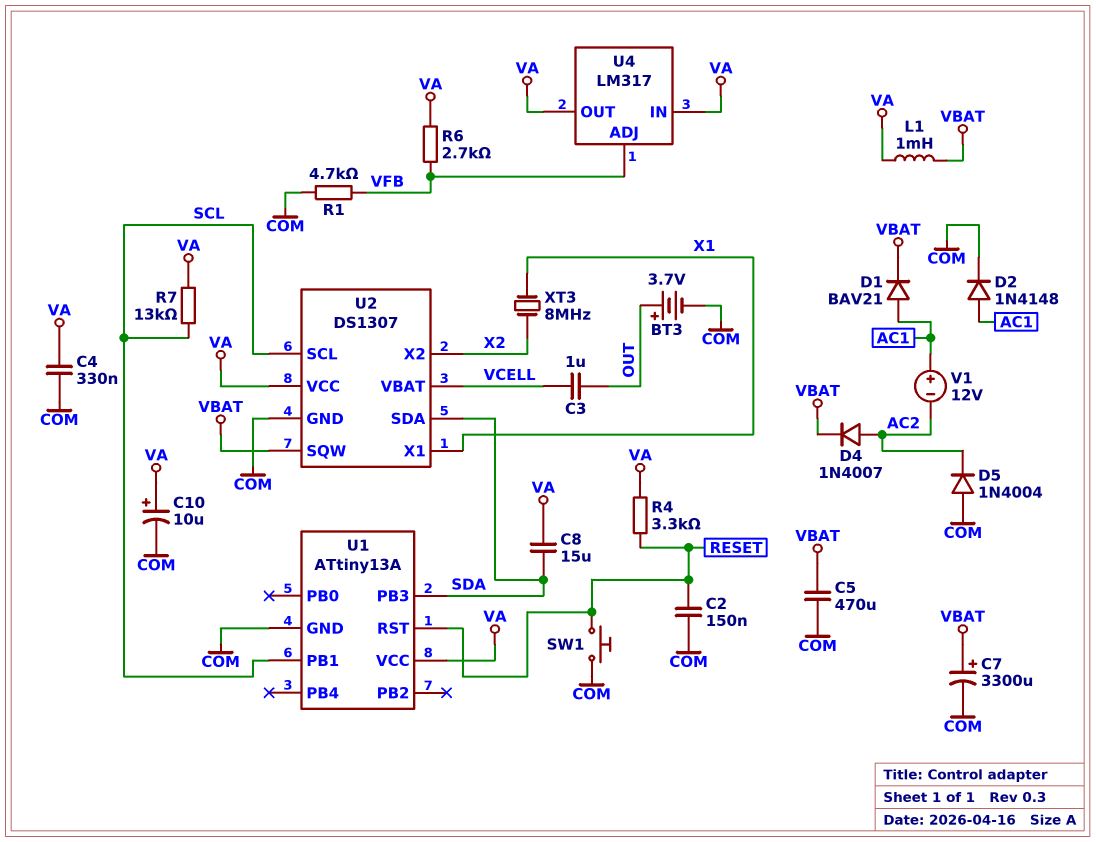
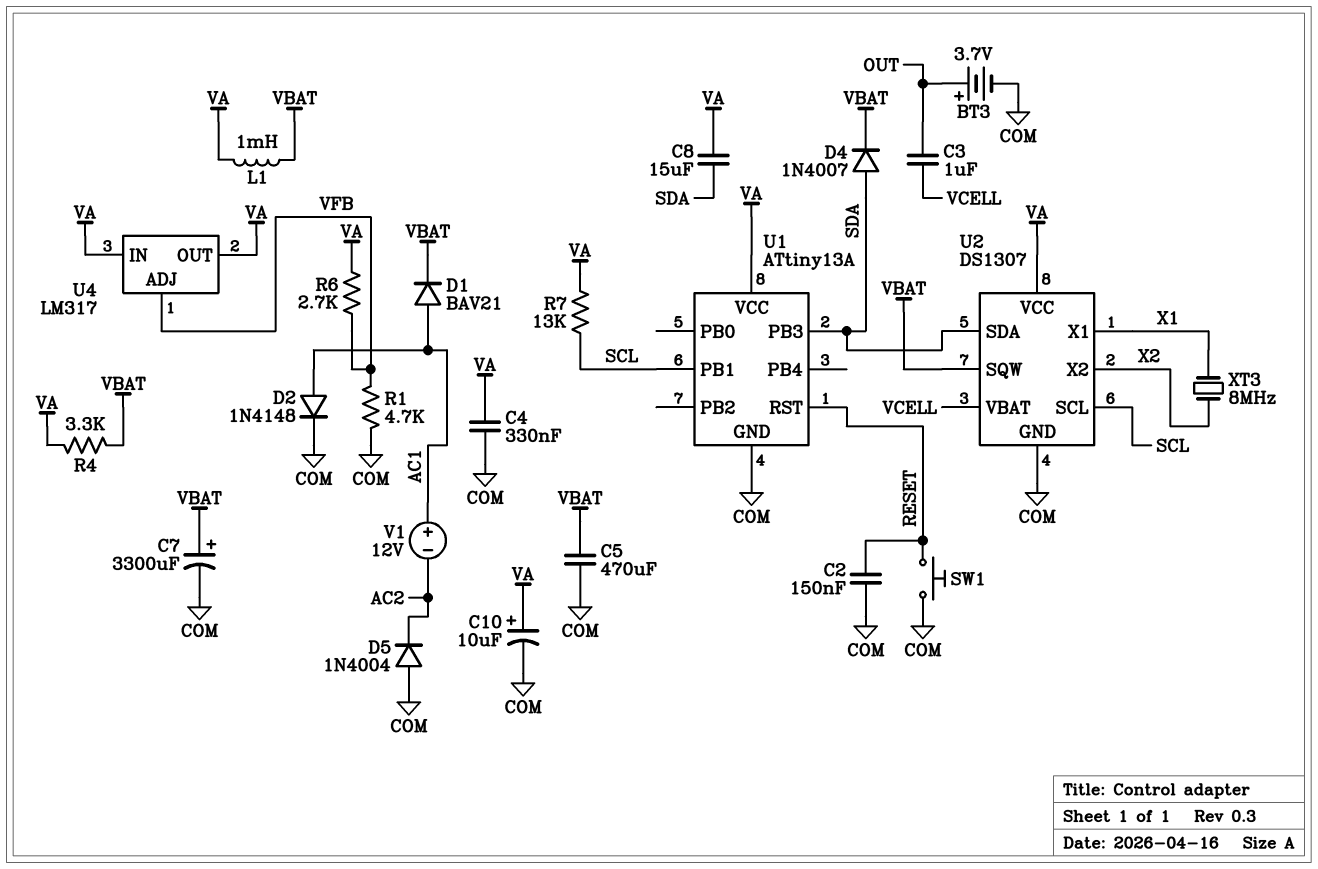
D4: diode 1N4007 (A AC2, K VBAT) -> diode 1N4007 (A SDA, K VBAT)
R4: 3.3k (RESET, VA) -> 3.3k (VA, VBAT)

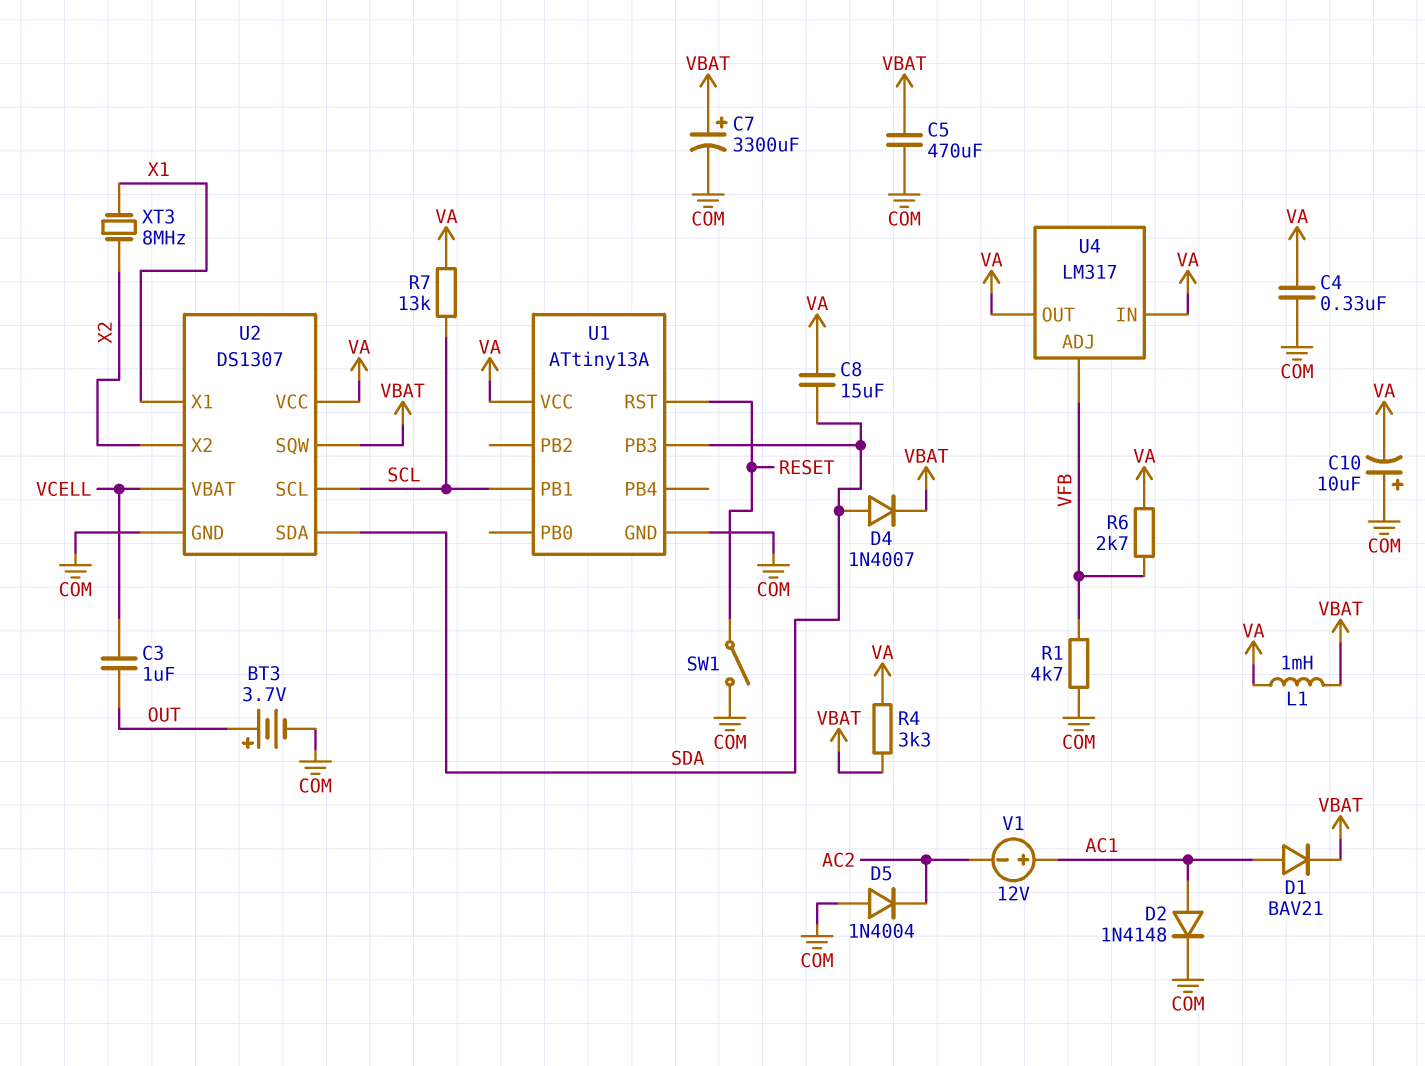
C2: 150nF (COM, RESET) -> none
C10: 10uF (plus VA, minus COM) -> 10uF (plus COM, minus VA)
SW1: button (COM, RESET) -> switch (COM, RESET)

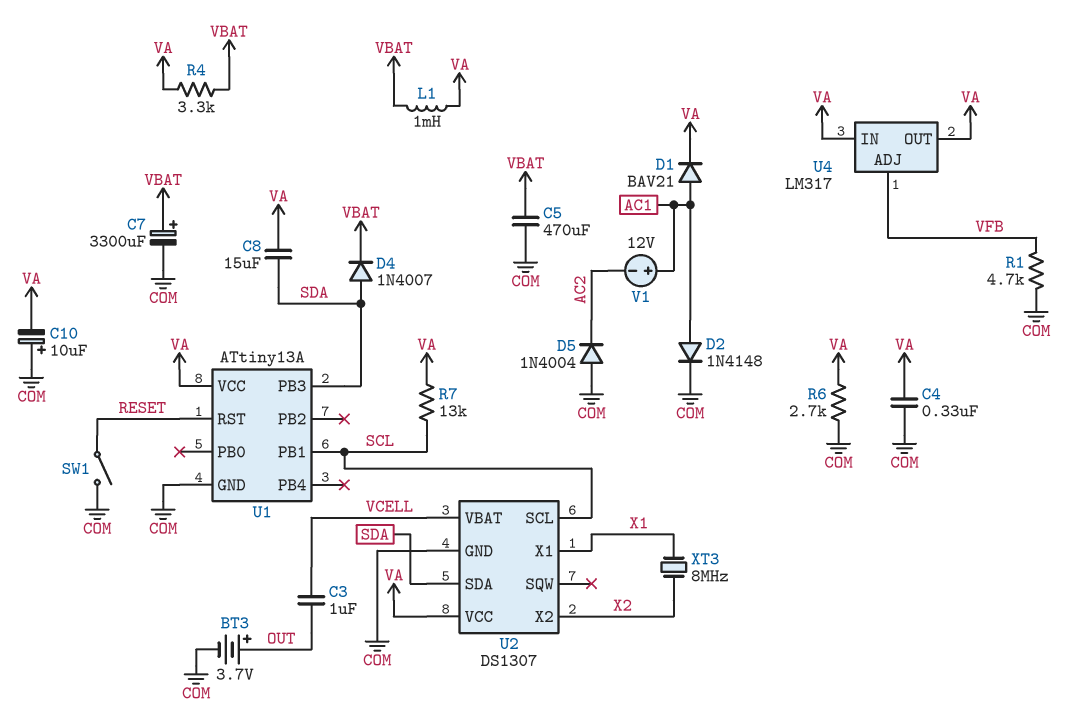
D1: diode BAV21 (A AC1, K VBAT) -> diode BAV21 (A AC1, K VA)
R6: 2.7k (VA, VFB) -> 2.7k (COM, VA)
U2 pin SQW: VBAT -> none

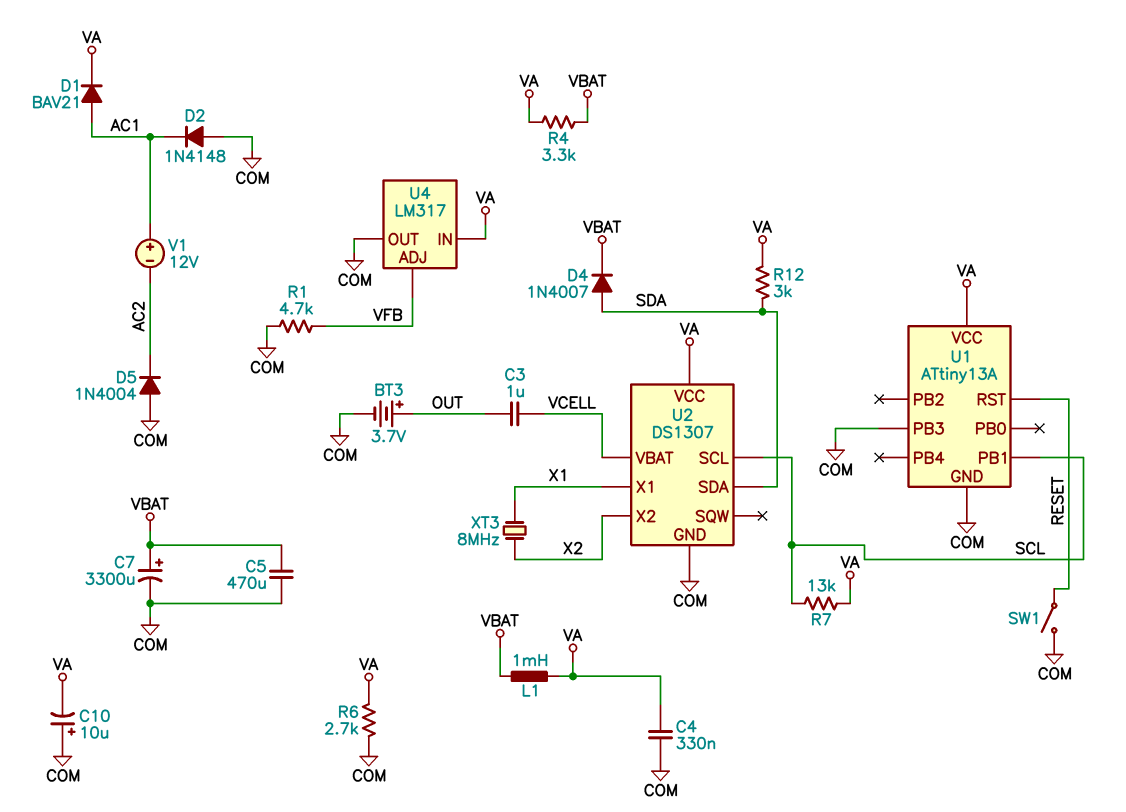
C8: 15uF (SDA, VA) -> none
D2: diode 1N4148 (A AC1, K COM) -> diode 1N4148 (A COM, K AC1)
R12: none -> 3k (SDA, VA)
U1 pin PB3: SDA -> COM
U4 pin OUT: VA -> COM

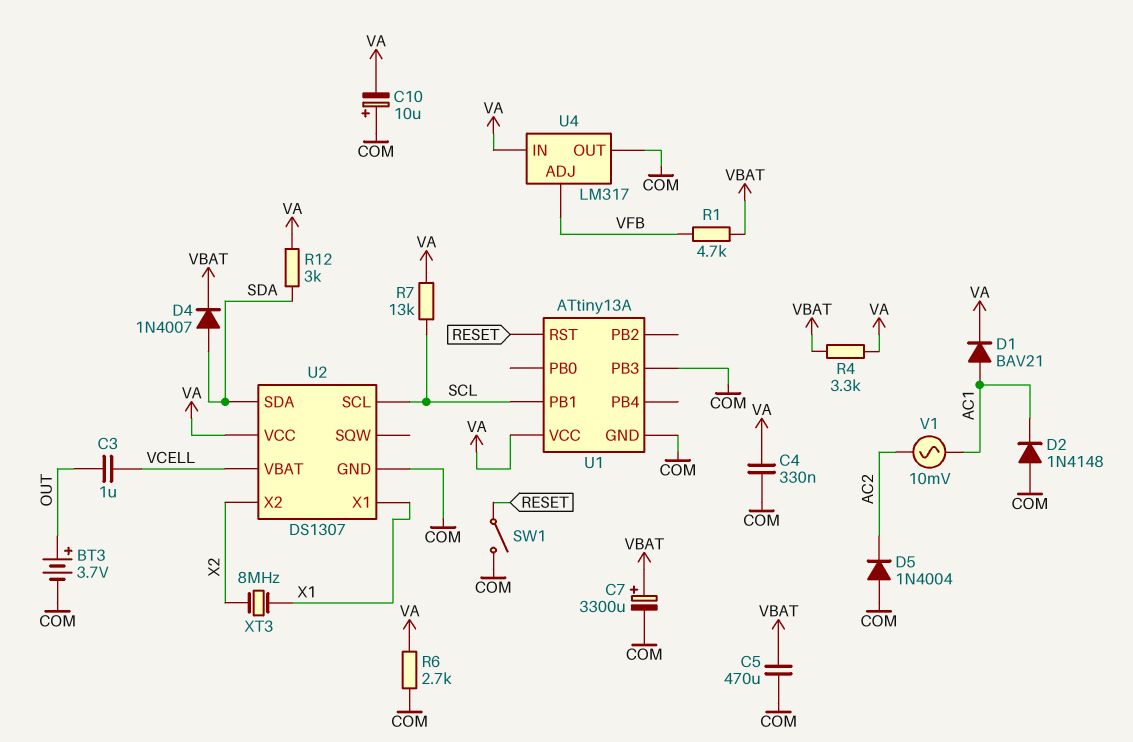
L1: 1mH (VA, VBAT) -> none
R1: 4.7k (COM, VFB) -> 4.7k (VBAT, VFB)
V1: 12V (plus AC1, minus AC2) -> AC 10mV (AC1, AC2)

